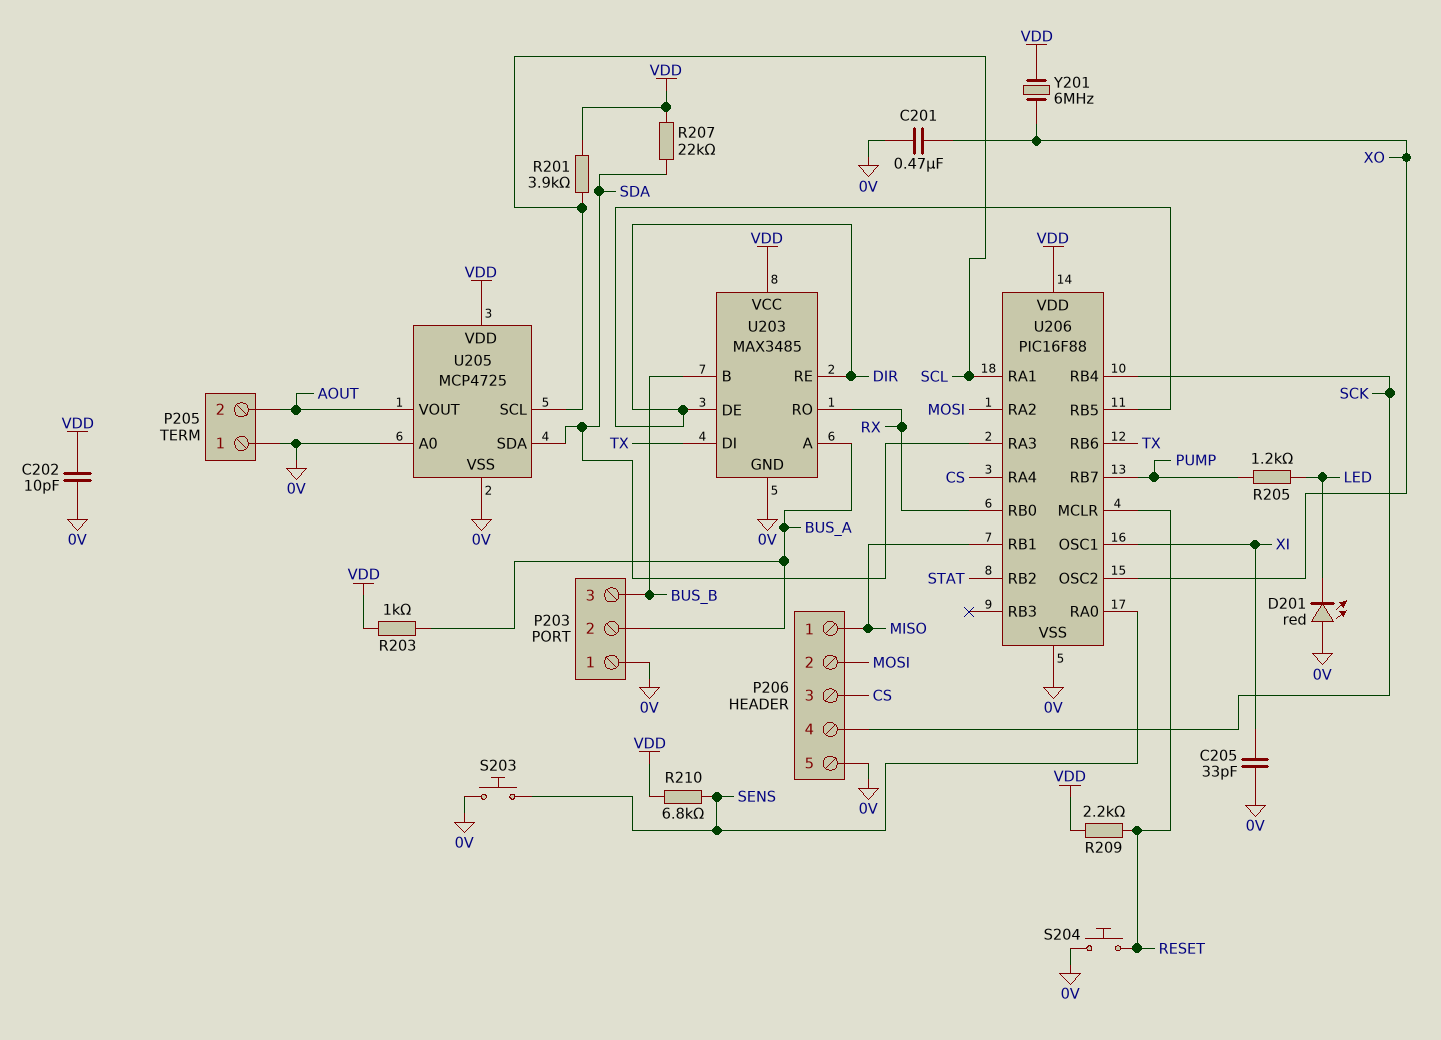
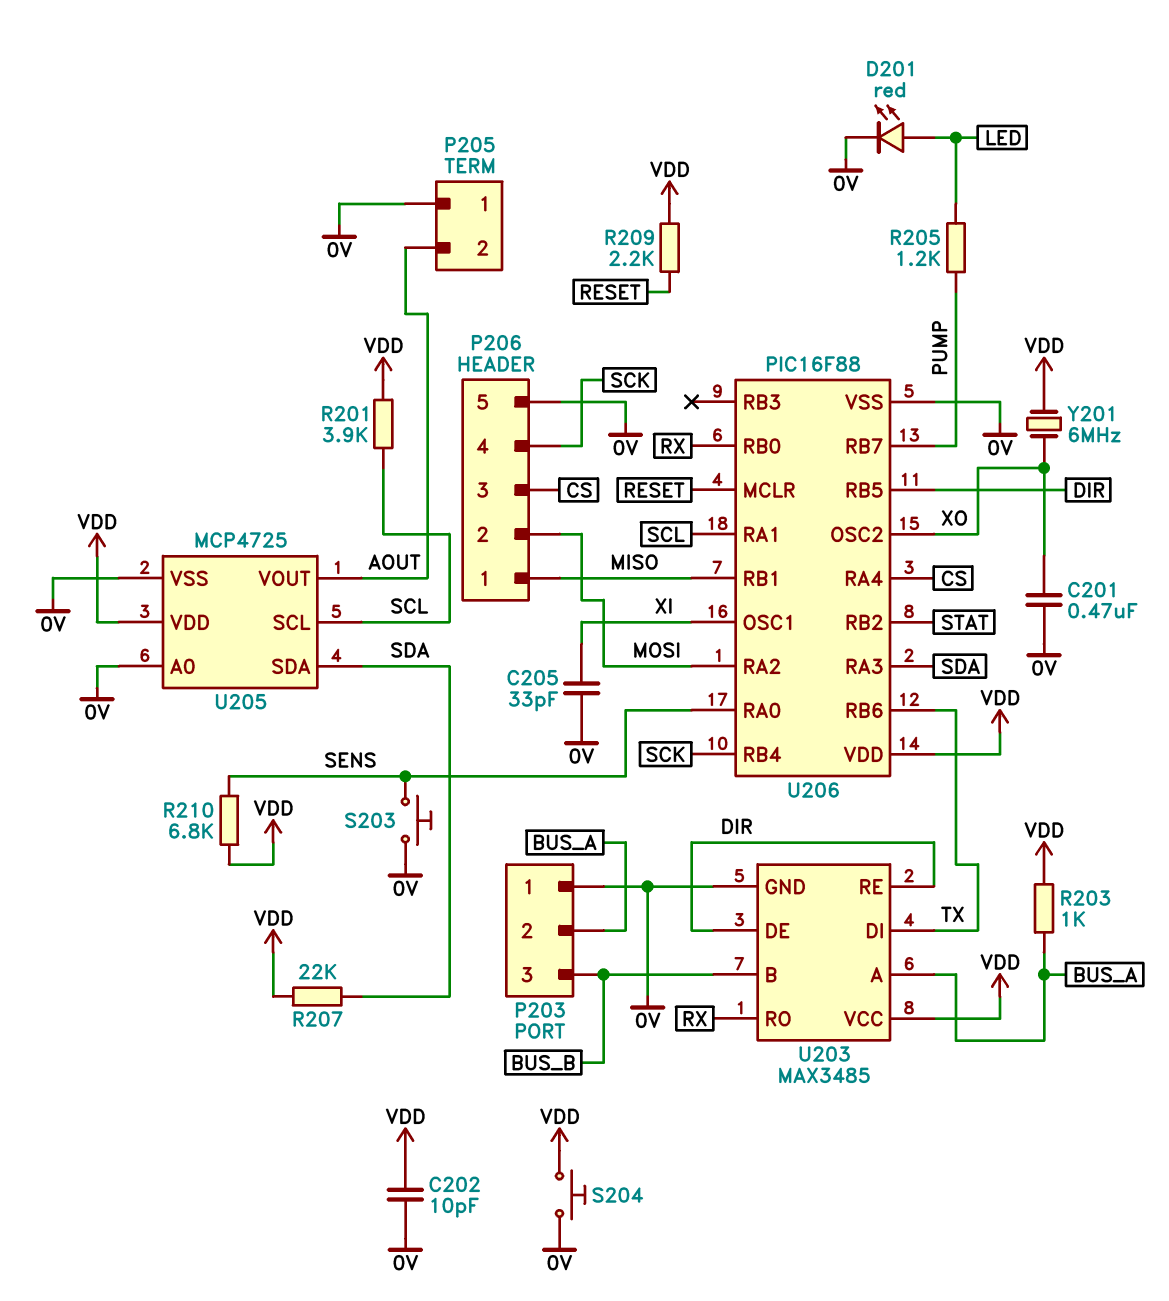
D201: LED red (A 0V, K LED) -> LED red (A LED, K 0V)
S204: button (0V, RESET) -> button (0V, VDD)

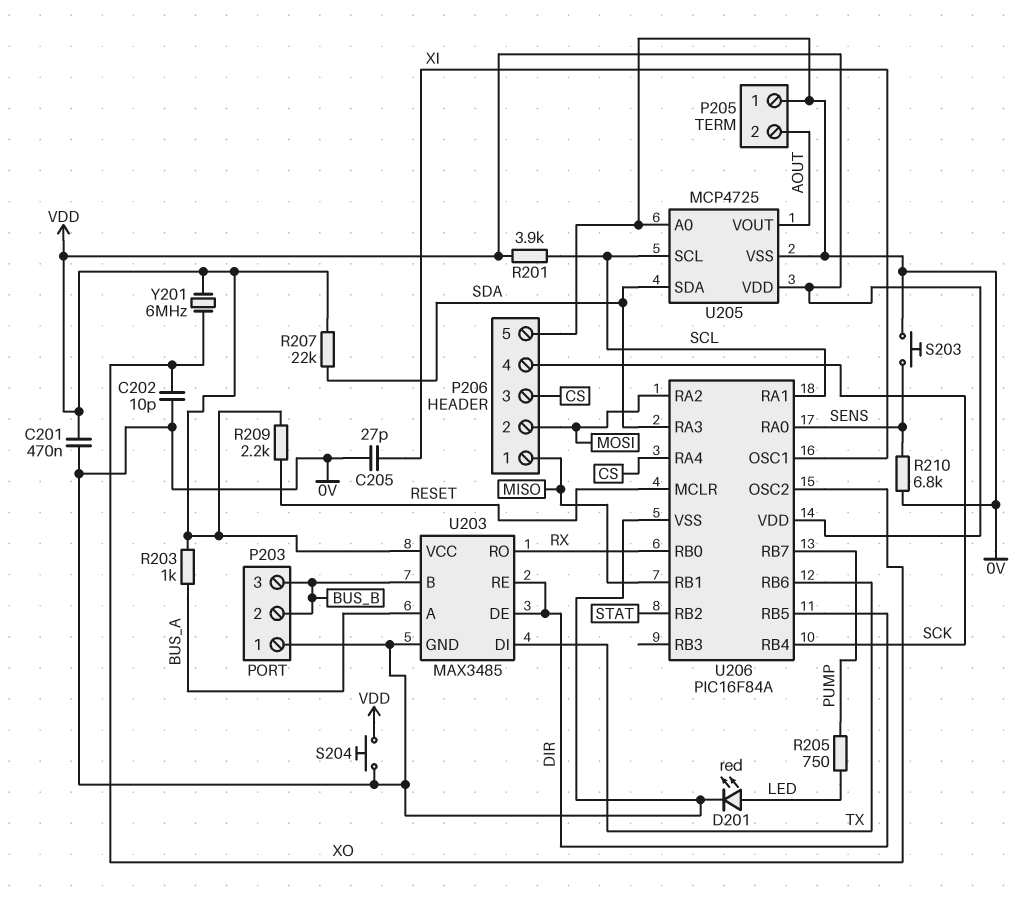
C201: 470nF (0V, XO) -> 470nF (0V, VDD)
C202: 10pF (0V, VDD) -> 10pF (0V, XO)
C205: 33pF (0V, XI) -> 27pF (0V, XI)
P203 pin 2: BUS_A -> BUS_B
R205: 1.2k (LED, PUMP) -> 750 (LED, PUMP)
R210: 6.8k (SENS, VDD) -> 6.8k (0V, SENS)
U206: PIC16F88 -> PIC16F84A

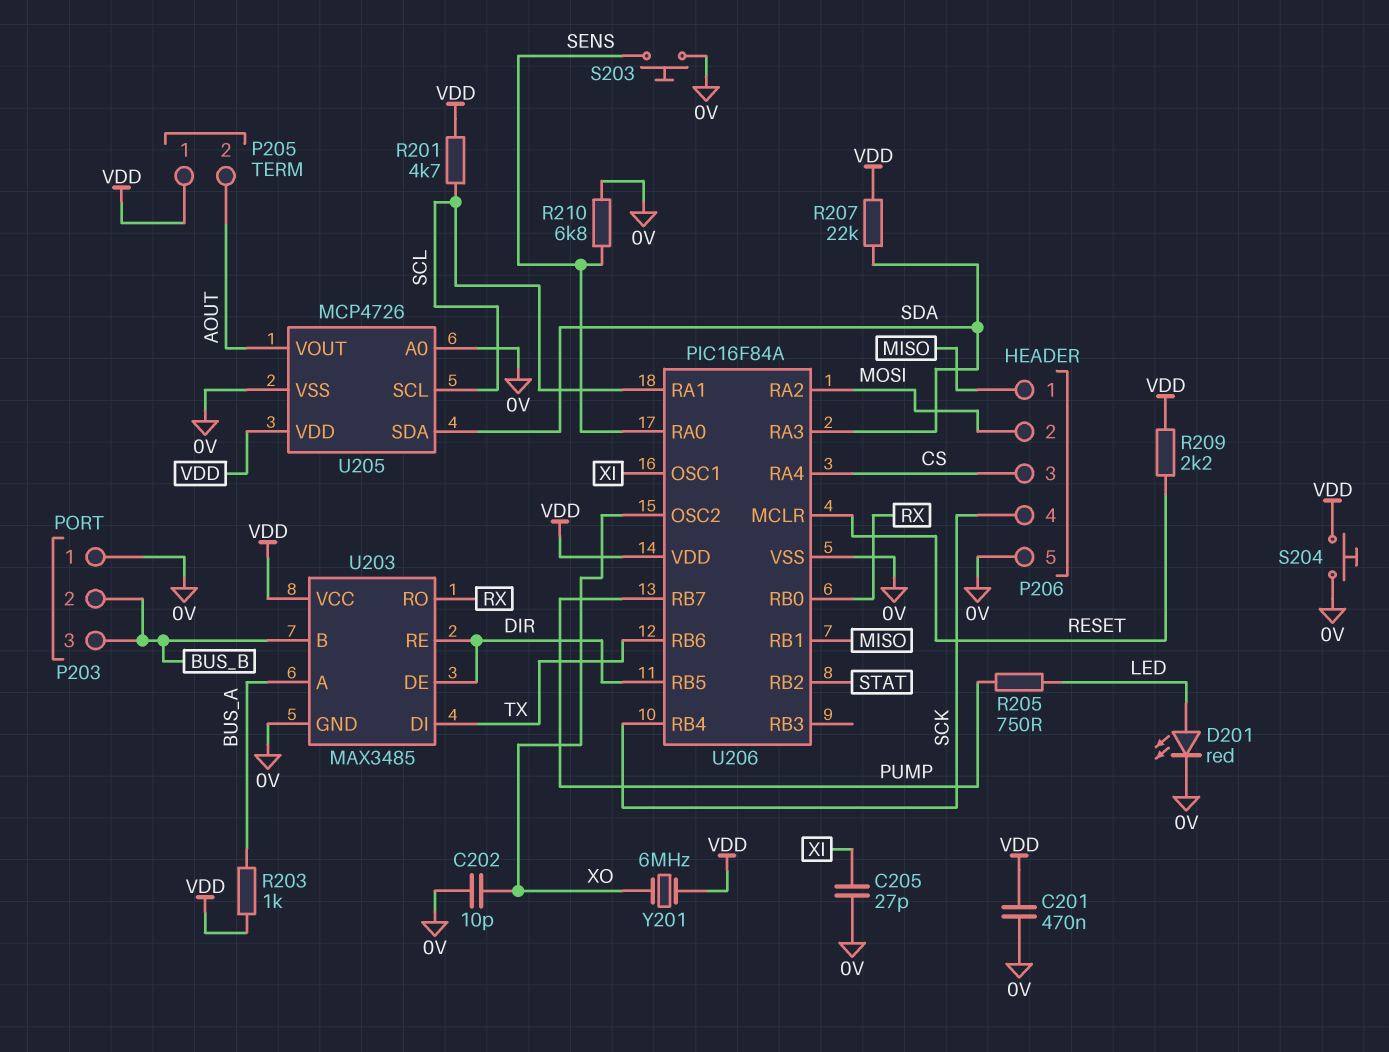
P205 pin 1: 0V -> VDD
R201: 3.9k (SCL, VDD) -> 4.7k (SCL, VDD)
U205: MCP4725 -> MCP4726

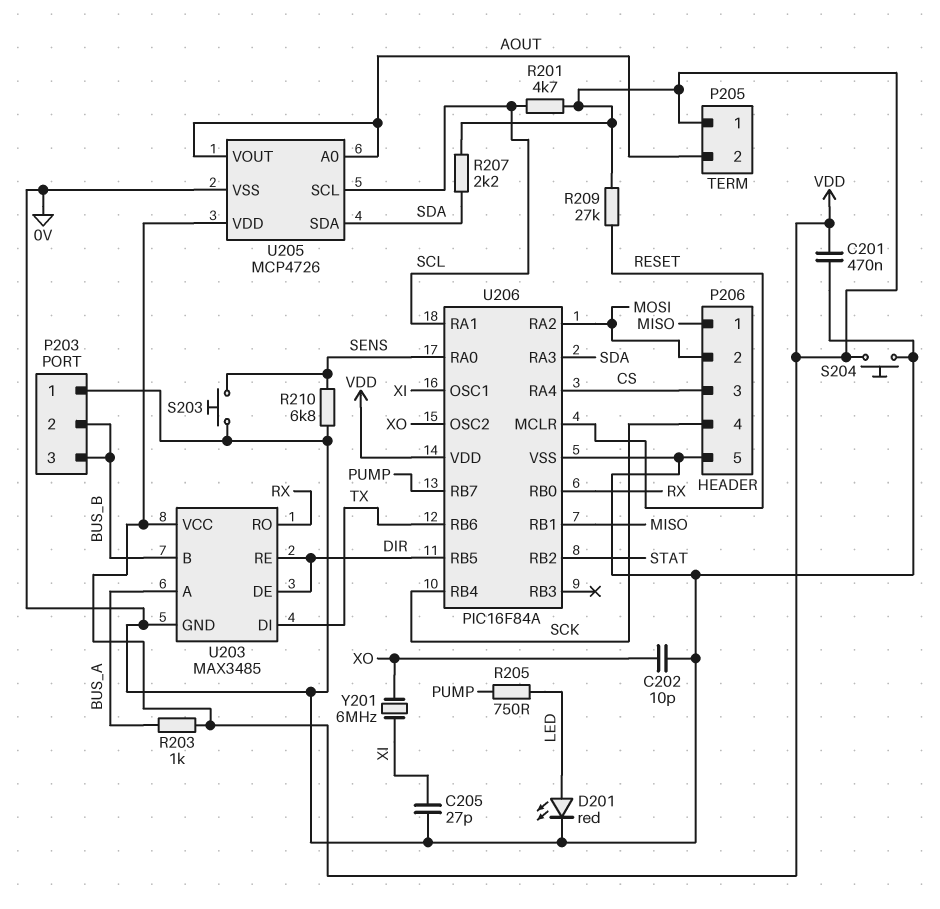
R207: 22k (SDA, VDD) -> 2.2k (SDA, VDD)
R209: 2.2k (RESET, VDD) -> 27k (RESET, VDD)
U205 pin A0: 0V -> AOUT
Y201: 6MHz (VDD, XO) -> 6MHz (XI, XO)

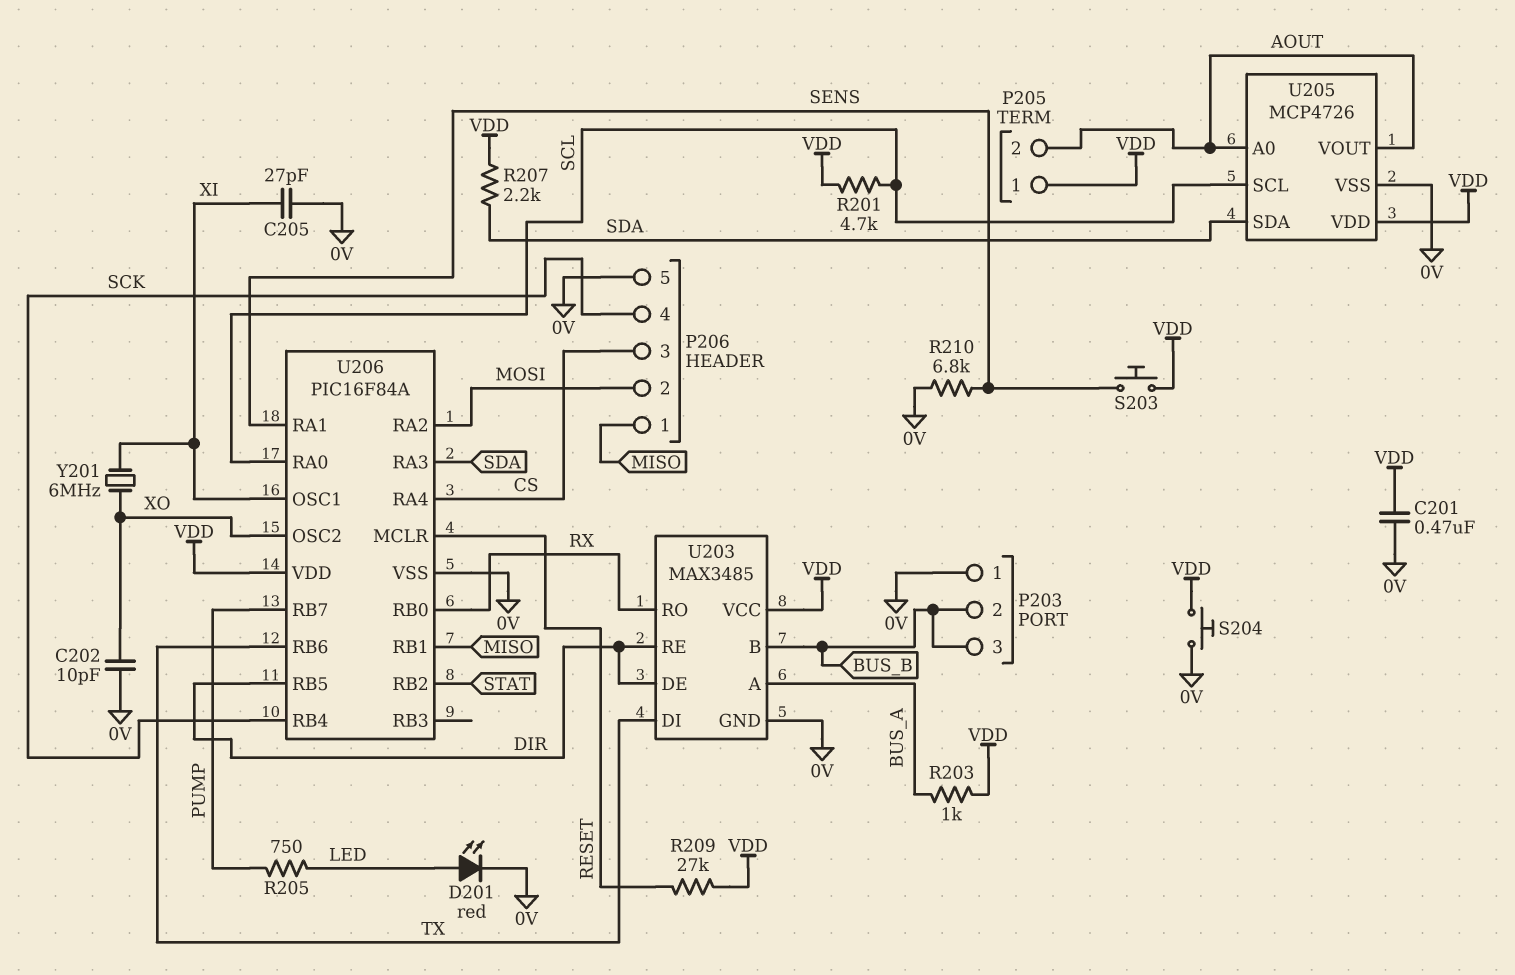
S203: button (0V, SENS) -> button (SENS, VDD)
U206 pin RA0: SENS -> SCL
U206 pin RA1: SCL -> SENS

